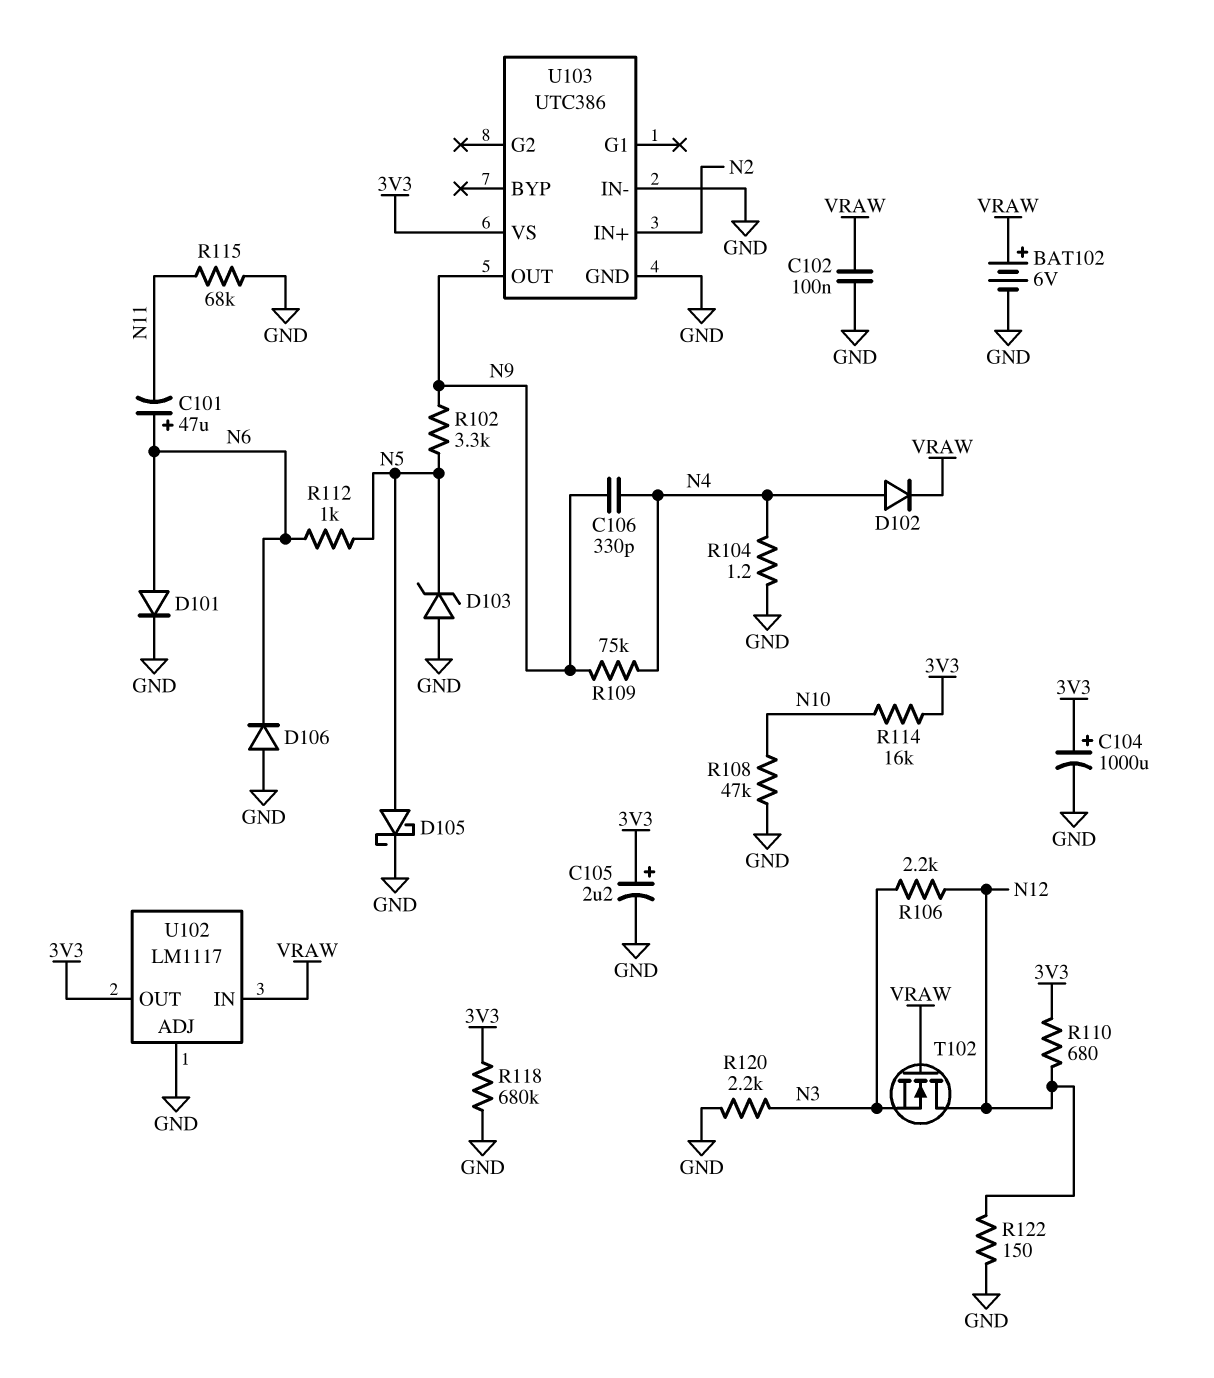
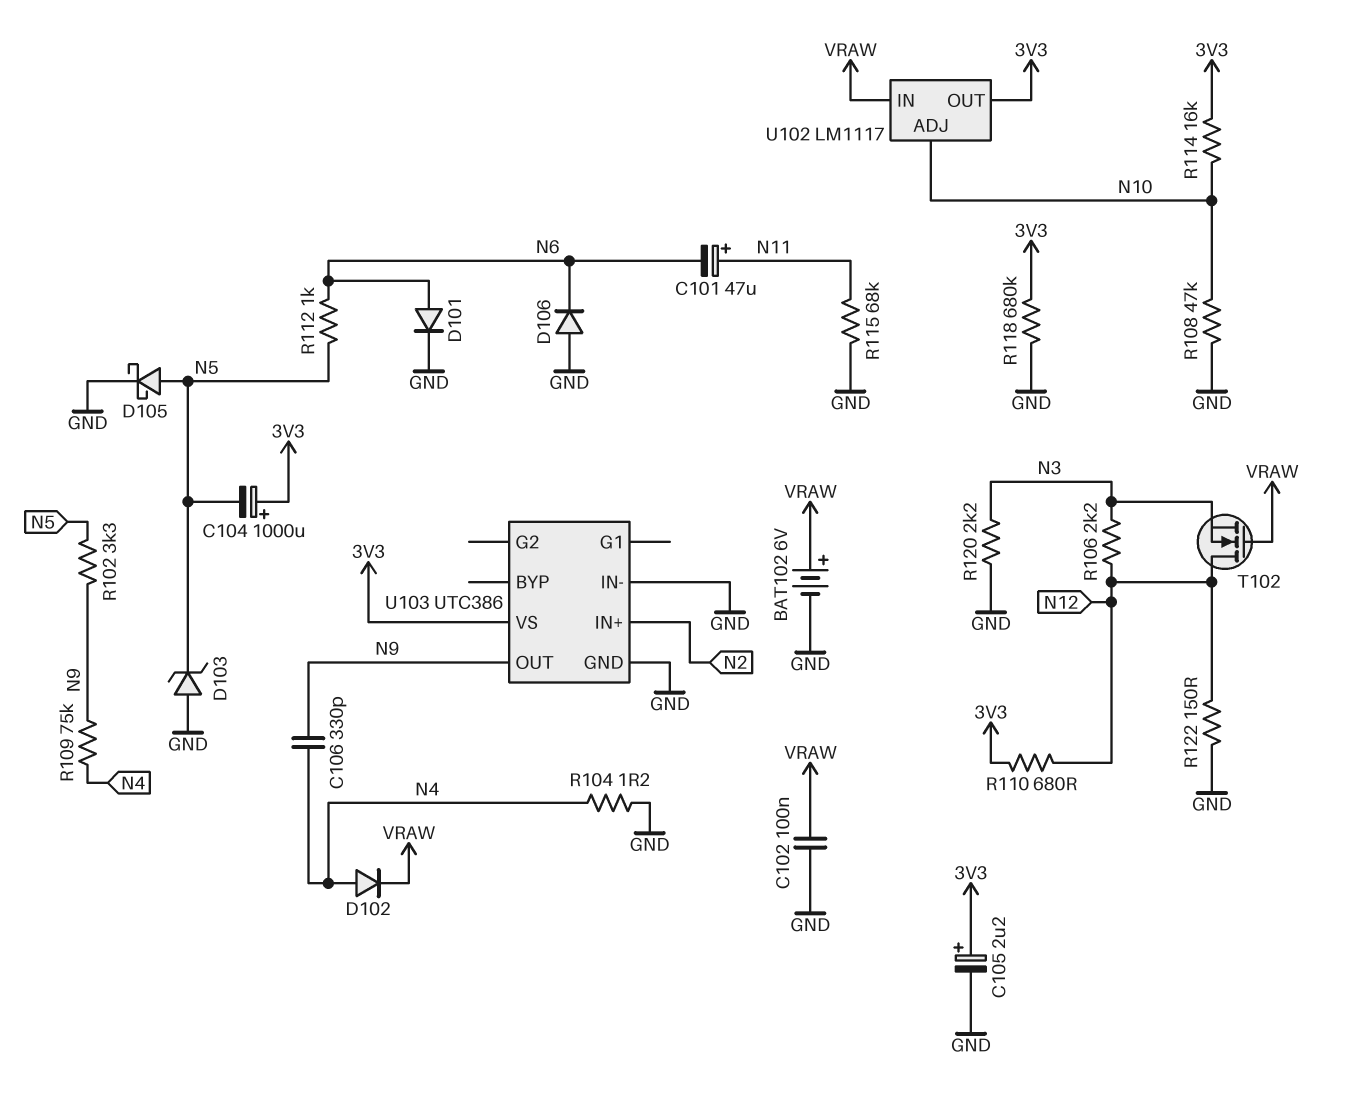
C101: 47uF (plus N6, minus N11) -> 47uF (plus N11, minus N6)
C104: 1000uF (plus 3V3, minus GND) -> 1000uF (plus 3V3, minus N5)
U102 pin ADJ: GND -> N10

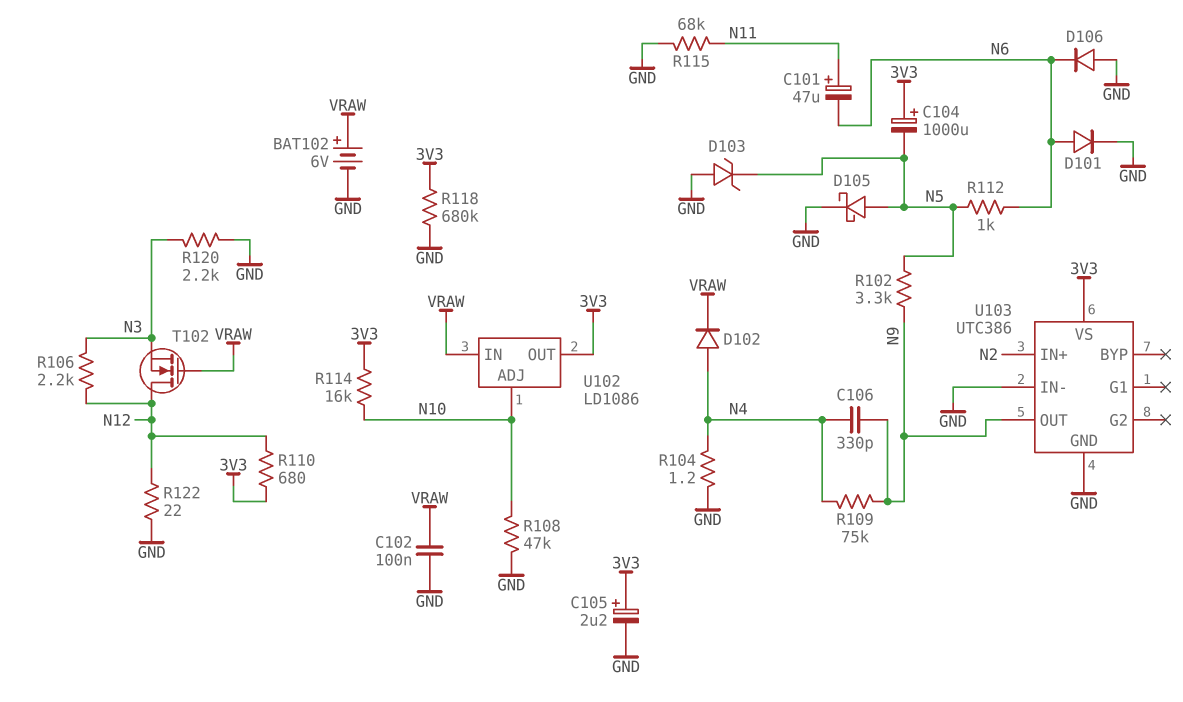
R122: 150 (GND, N12) -> 22 (GND, N12)
U102: LM1117 -> LD1086

